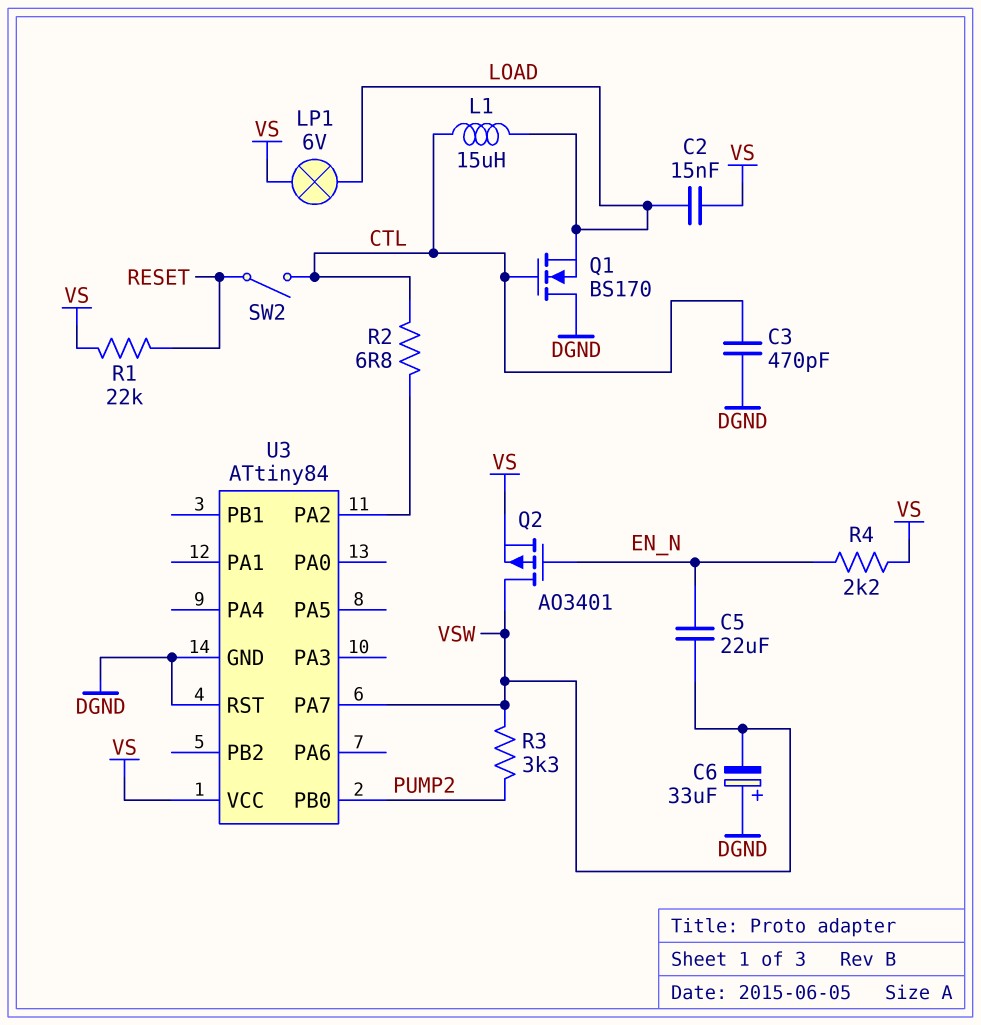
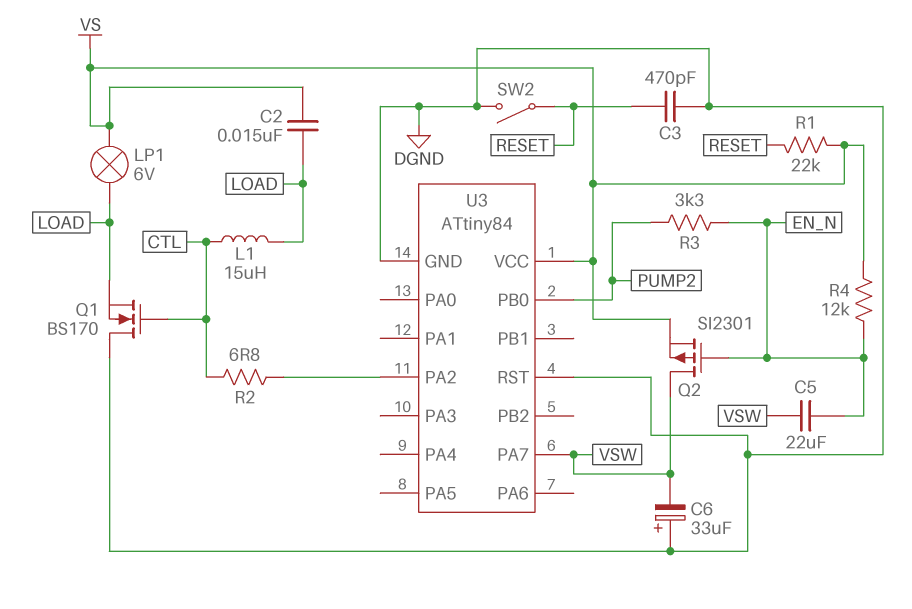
C3: 470pF (CTL, DGND) -> 470pF (DGND, RESET)
Q2: PMOS AO3401 (G EN_N, D VSW, S VS) -> PMOS SI2301 (G EN_N, D VSW, S VS)
R3: 3.3k (PUMP2, VSW) -> 3.3k (EN_N, PUMP2)
R4: 2.2k (EN_N, VS) -> 12k (EN_N, VS)
SW2: switch (CTL, RESET) -> switch (DGND, RESET)

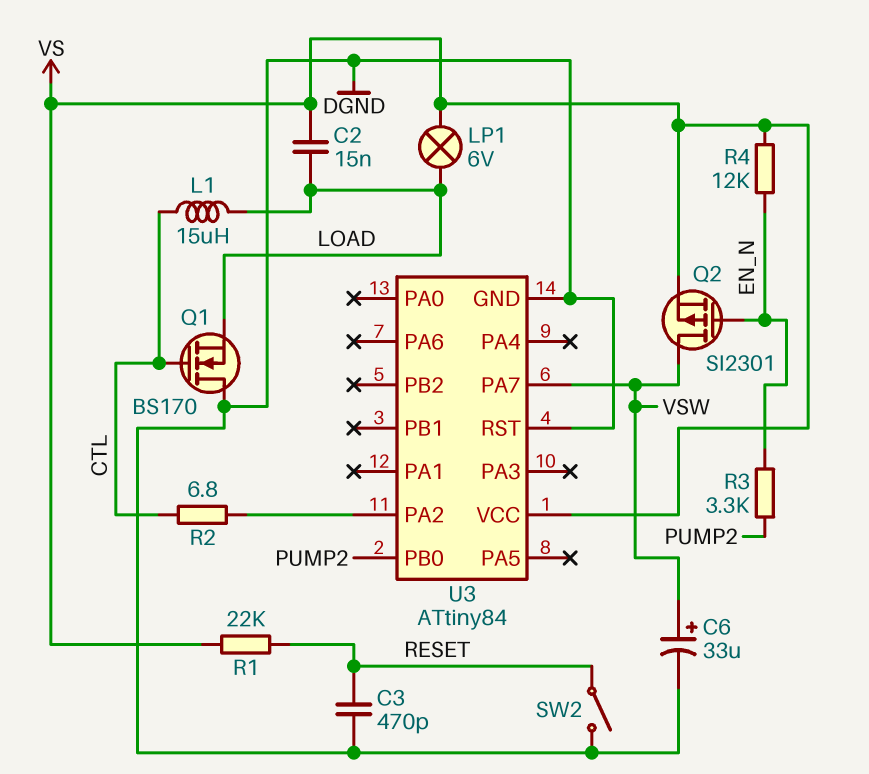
C5: 22uF (EN_N, VSW) -> none
C6: 33uF (plus DGND, minus VSW) -> 33uF (plus VSW, minus DGND)

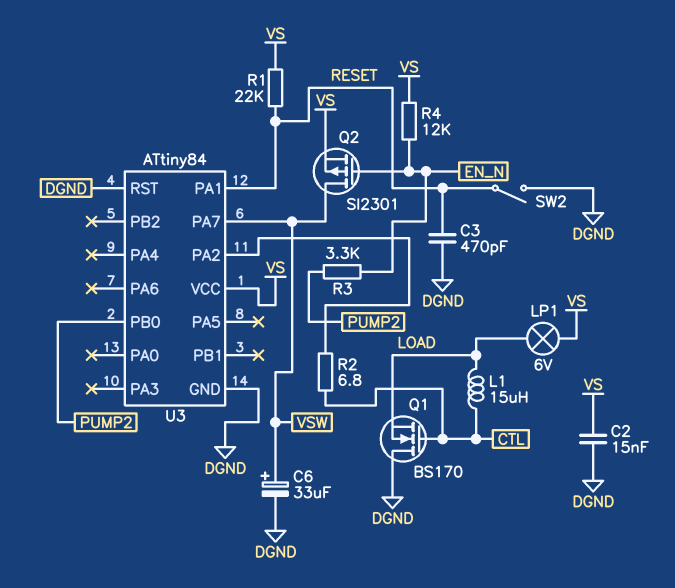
C2: 15nF (LOAD, VS) -> 15nF (DGND, VS)
U3 pin PA1: none -> RESET

